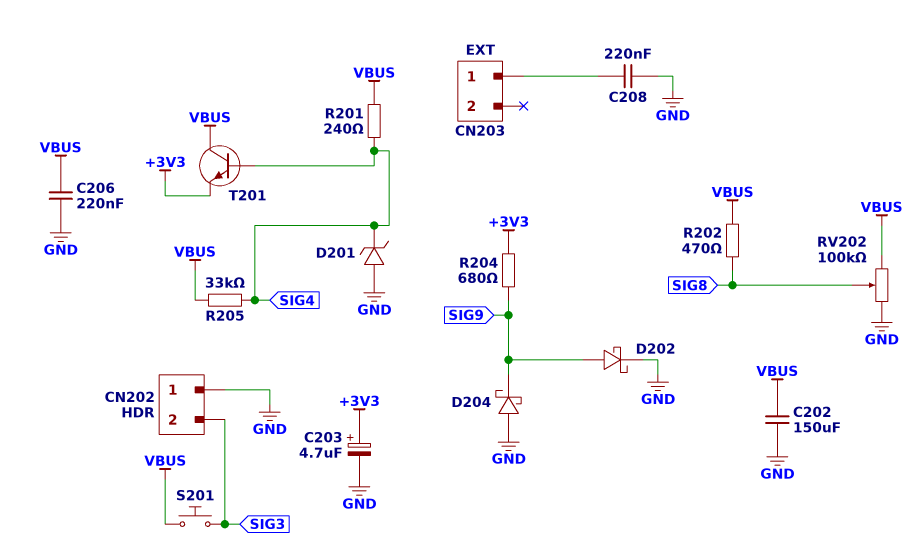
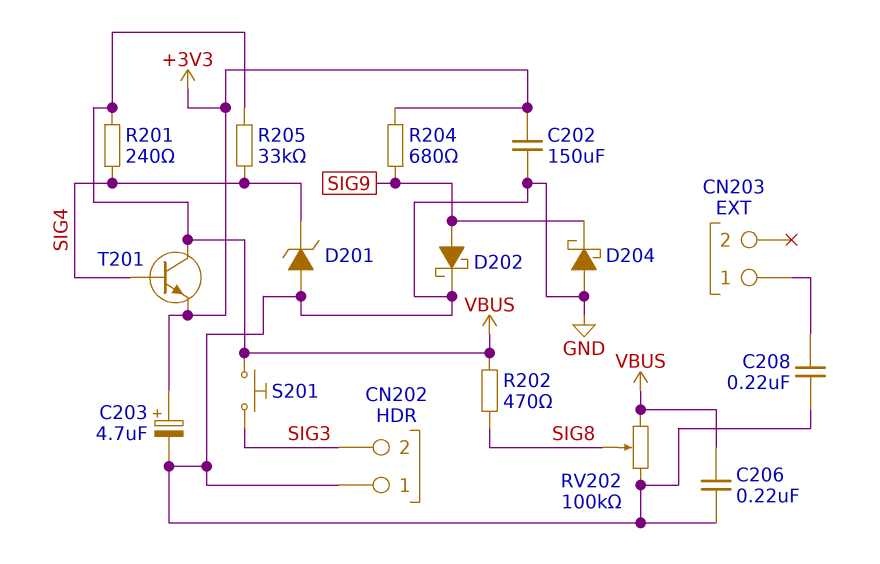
C202: 150uF (GND, VBUS) -> 150uF (+3V3, GND)

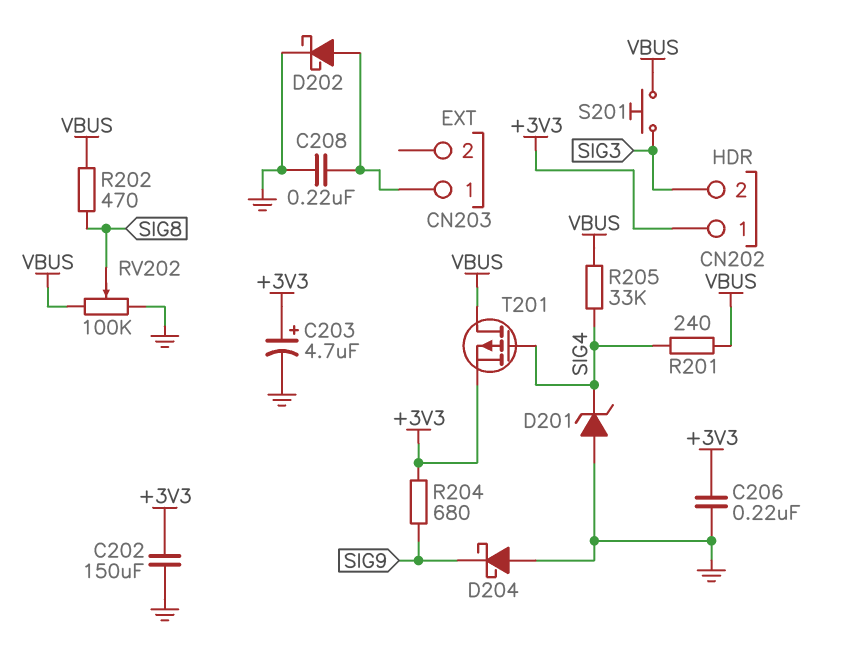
C206: 220nF (GND, VBUS) -> 220nF (+3V3, GND)
CN202 pin 1: GND -> +3V3
D202: schottky (A SIG9, K GND) -> schottky (A CN203/1, K GND)
T201: NPN (B SIG4, C VBUS, E +3V3) -> PMOS (G SIG4, D VBUS, S +3V3)

